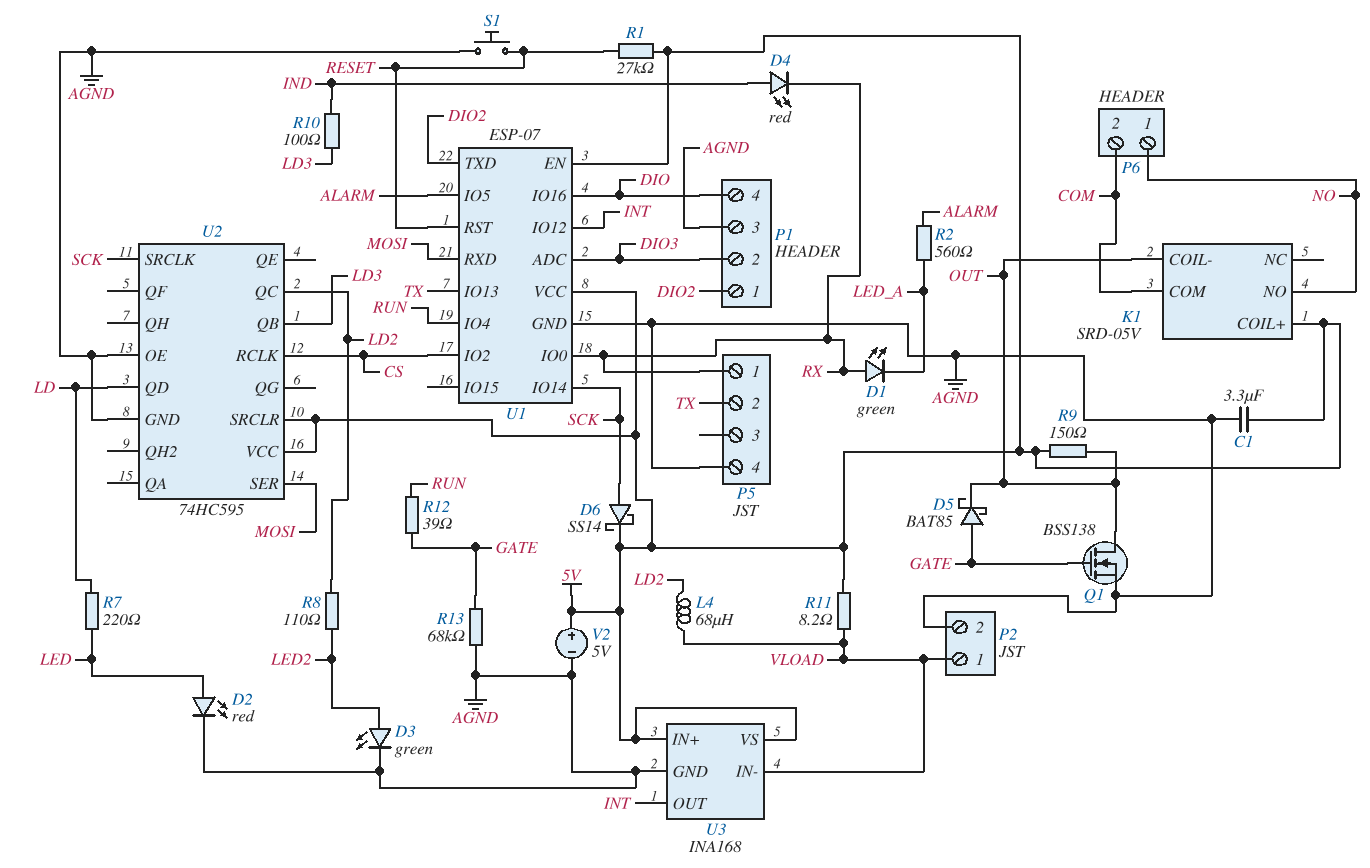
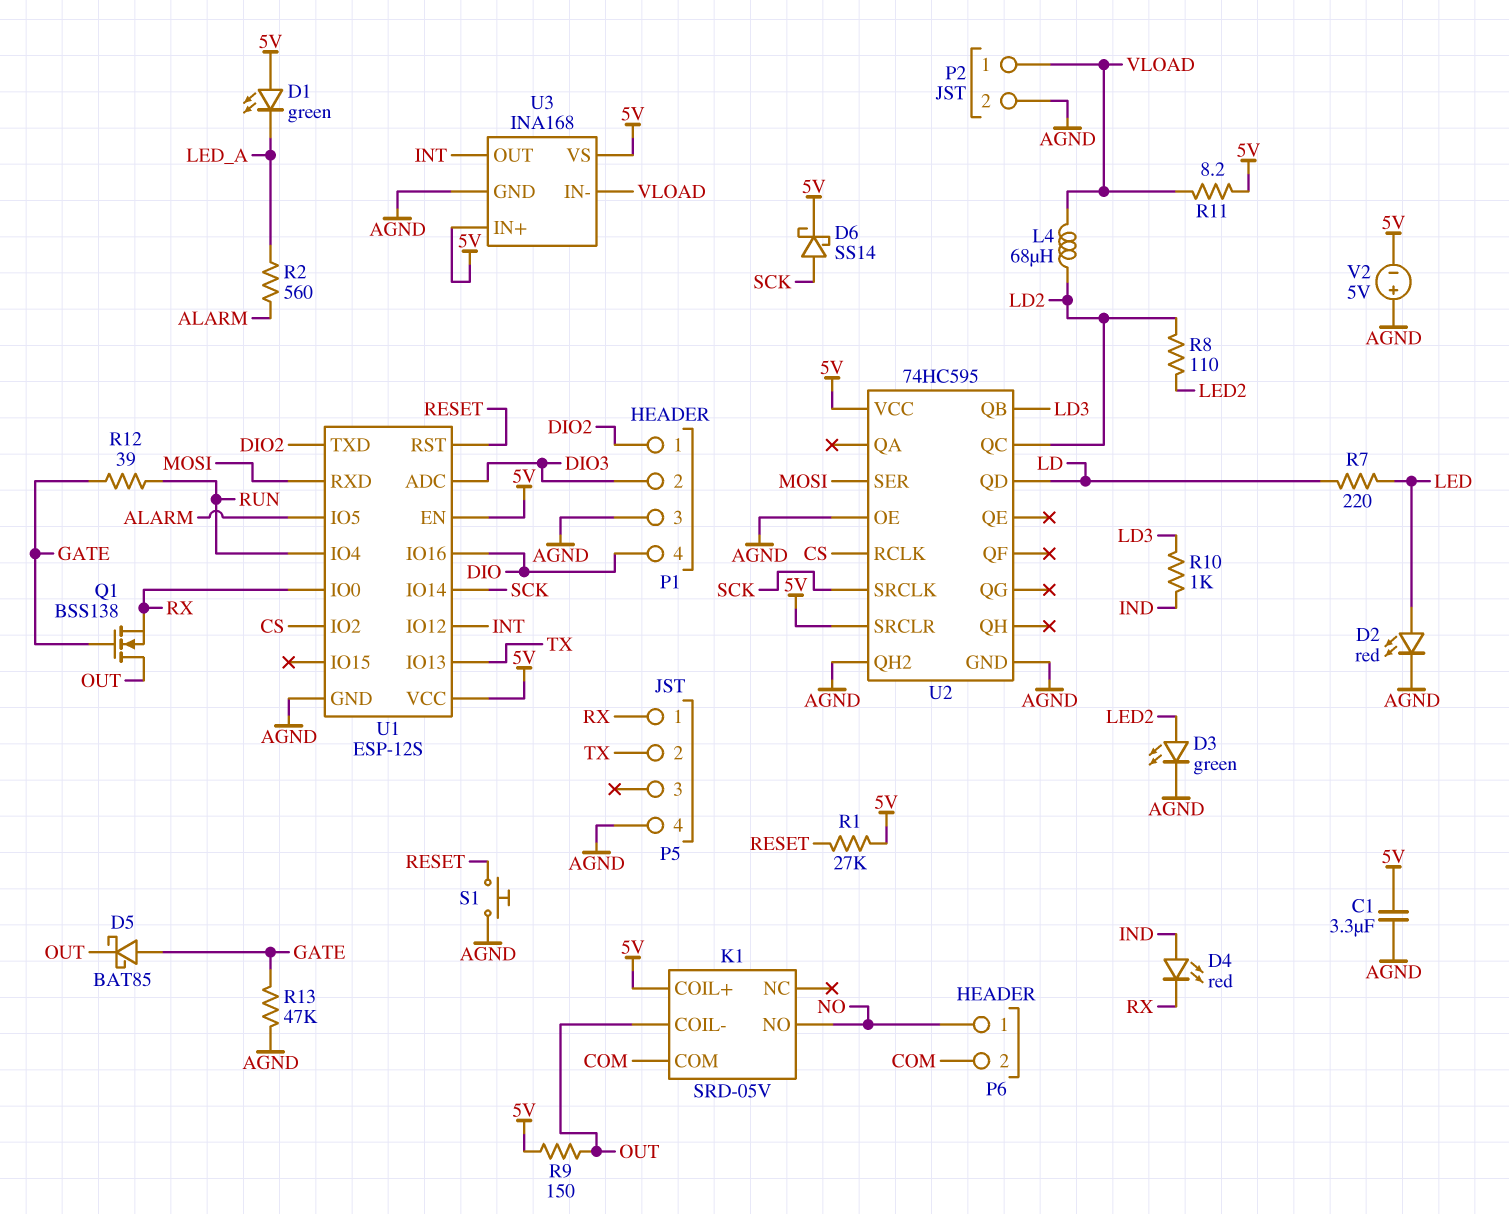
D1: LED green (A RX, K LED_A) -> LED green (A 5V, K LED_A)
Q1: NMOS BSS138 (G GATE, D OUT, S AGND) -> NMOS BSS138 (G GATE, D OUT, S RX)
R10: 100 (IND, LD3) -> 1k (IND, LD3)
R13: 68k (AGND, GATE) -> 47k (AGND, GATE)
U1: ESP-07 -> ESP-12S
U2 pin QH2: none -> AGND
V2: 5V (plus 5V, minus AGND) -> 5V (plus AGND, minus 5V)

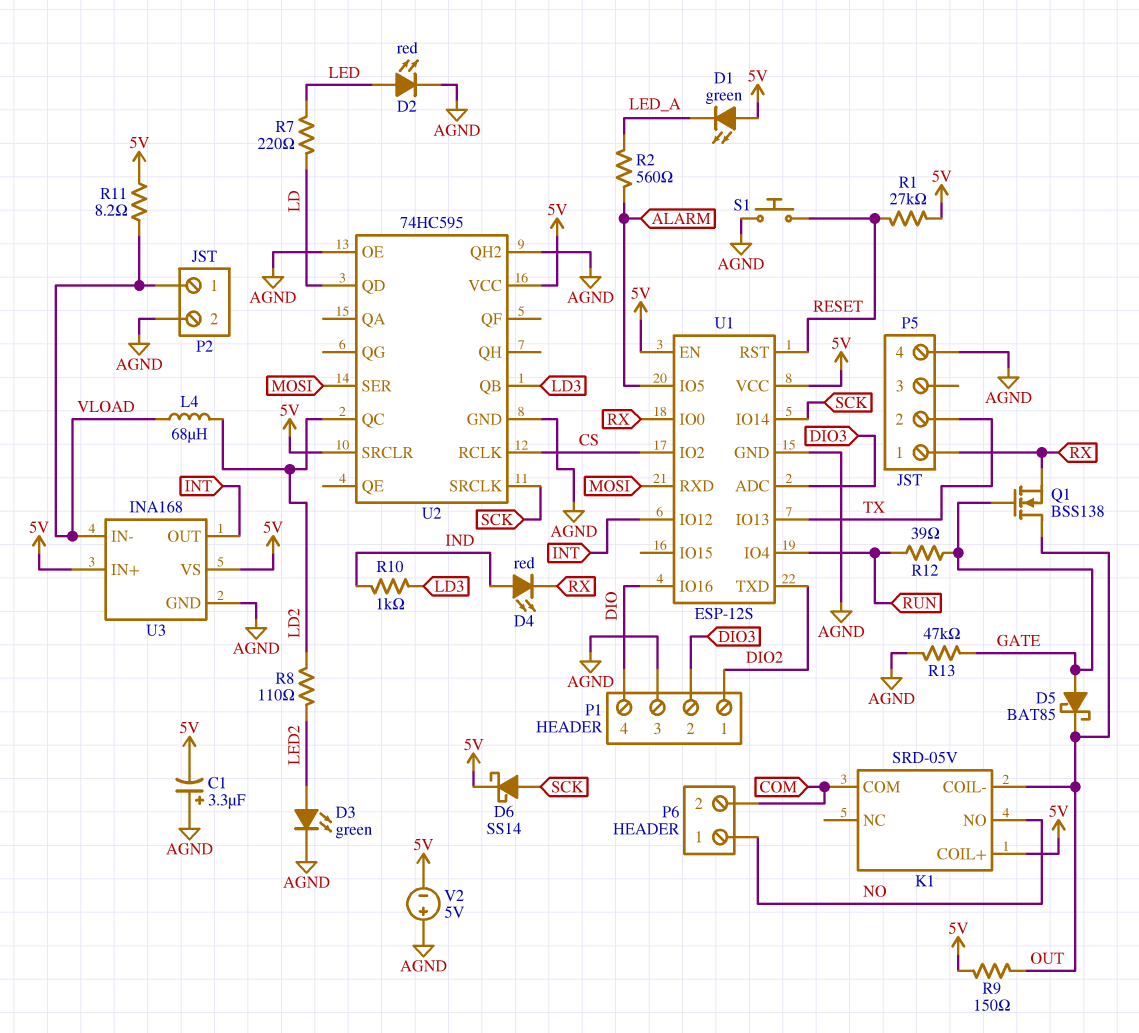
C1: 3.3uF (5V, AGND) -> 3.3uF (plus AGND, minus 5V)

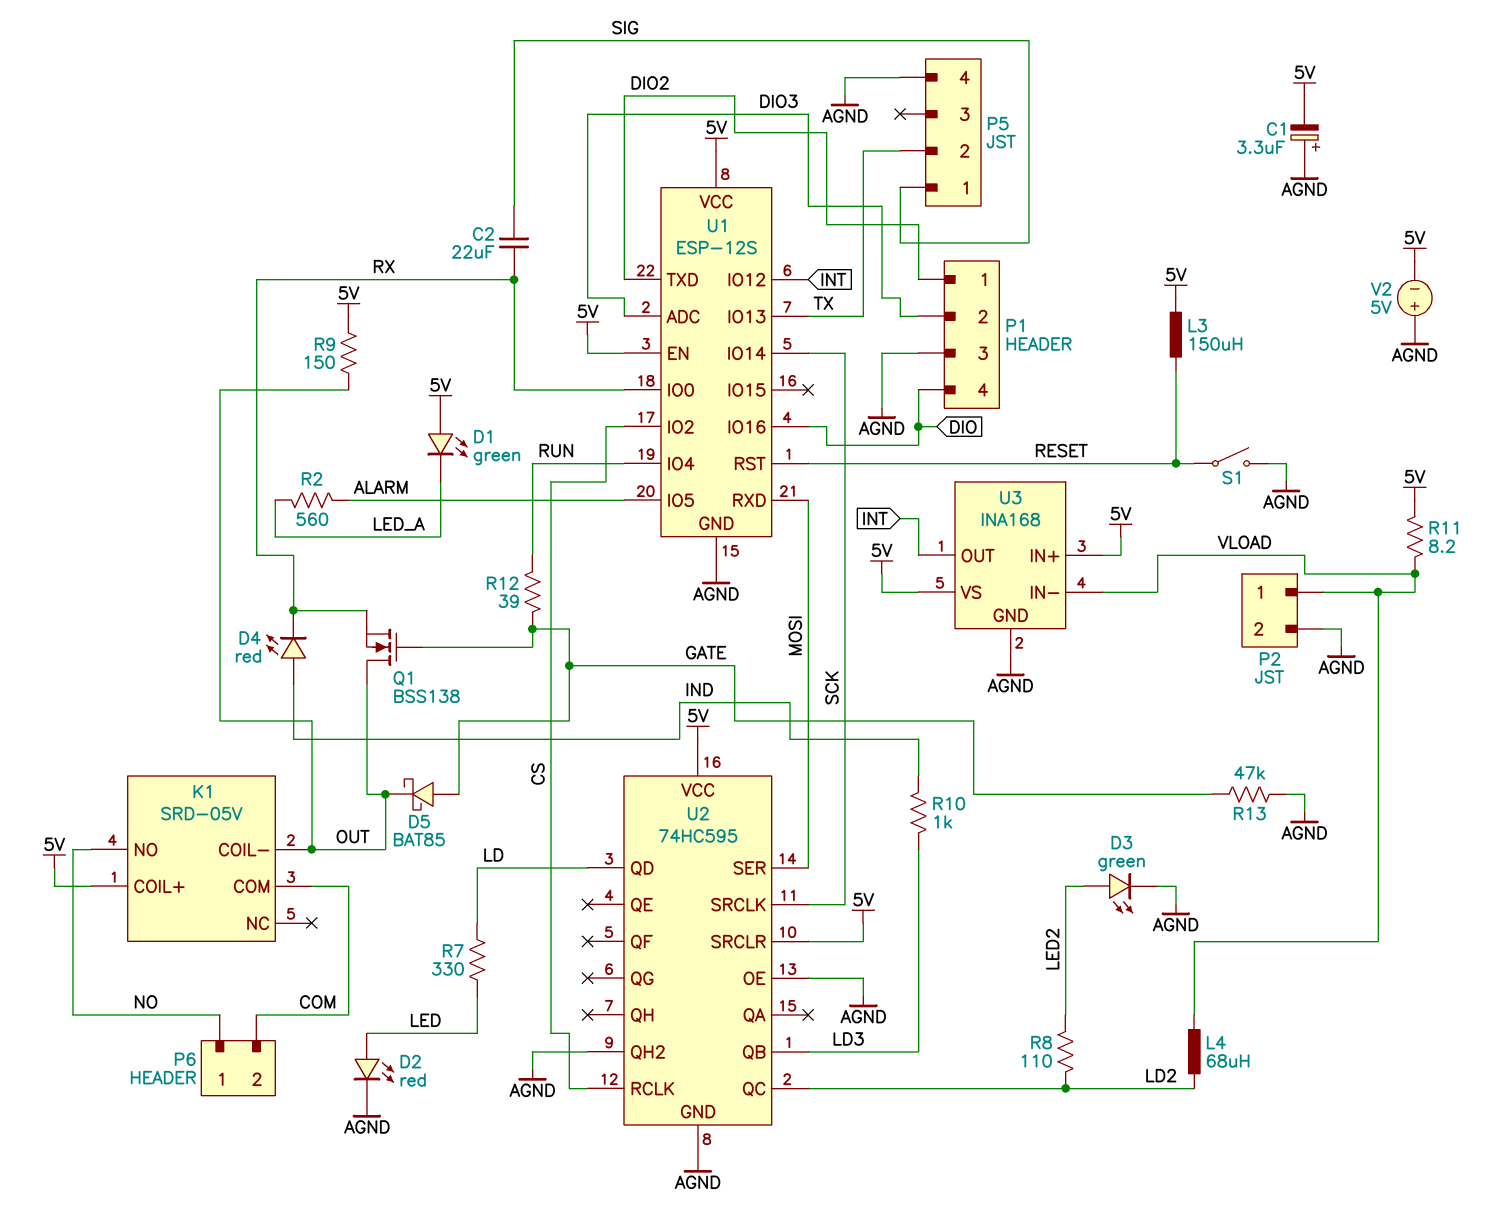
C2: none -> 22uF (RX, SIG)
D6: schottky SS14 (A SCK, K 5V) -> none
L3: none -> 150uH (5V, RESET)
P5 pin 1: RX -> SIG
R1: 27k (5V, RESET) -> none
R7: 220 (LD, LED) -> 330 (LD, LED)
S1: button (AGND, RESET) -> switch (AGND, RESET)

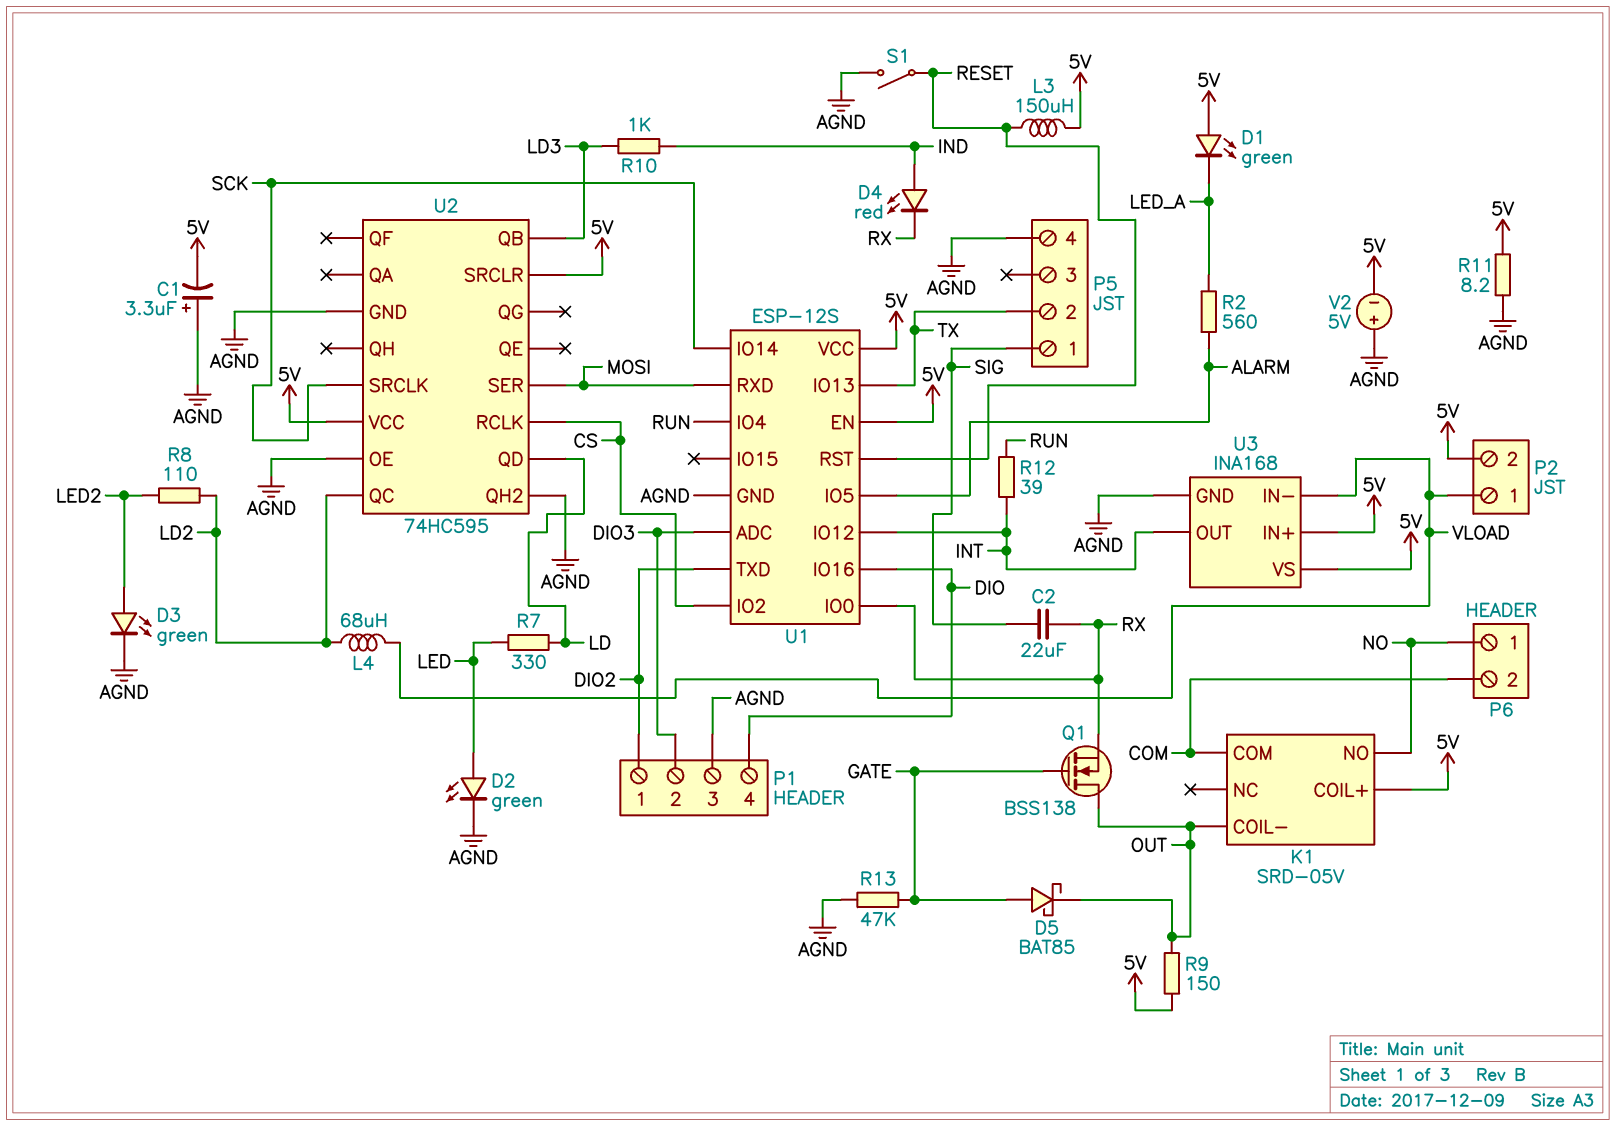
D2: LED red (A LED, K AGND) -> LED green (A LED, K AGND)
P2 pin 2: AGND -> 5V
R11: 8.2 (5V, VLOAD) -> 8.2 (5V, AGND)
R12: 39 (GATE, RUN) -> 39 (INT, RUN)

